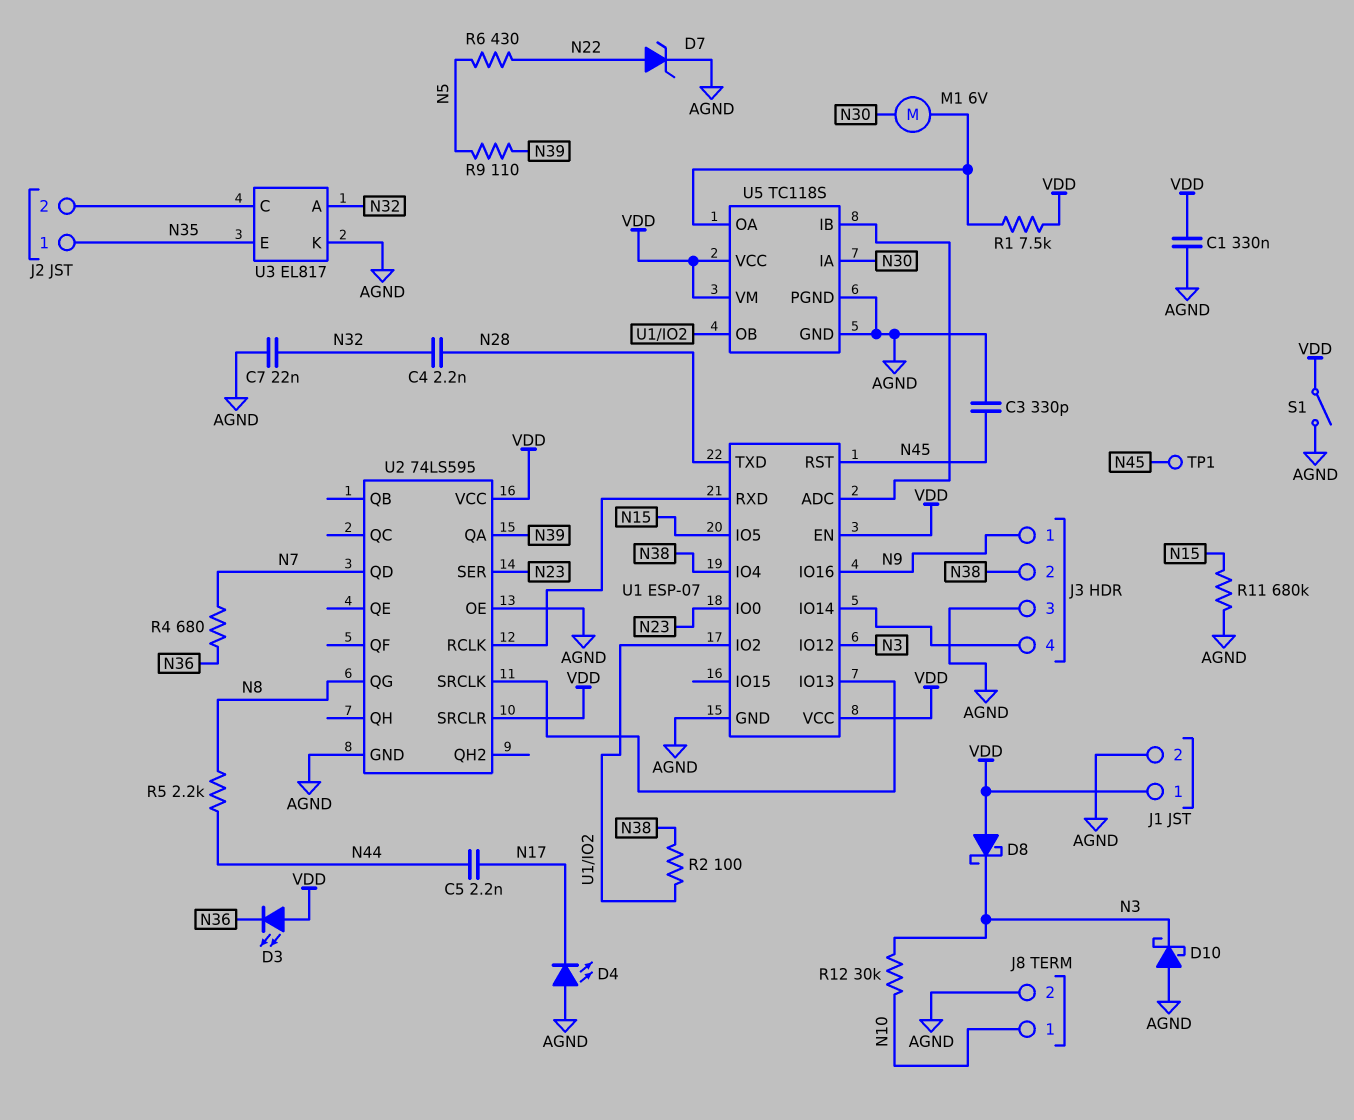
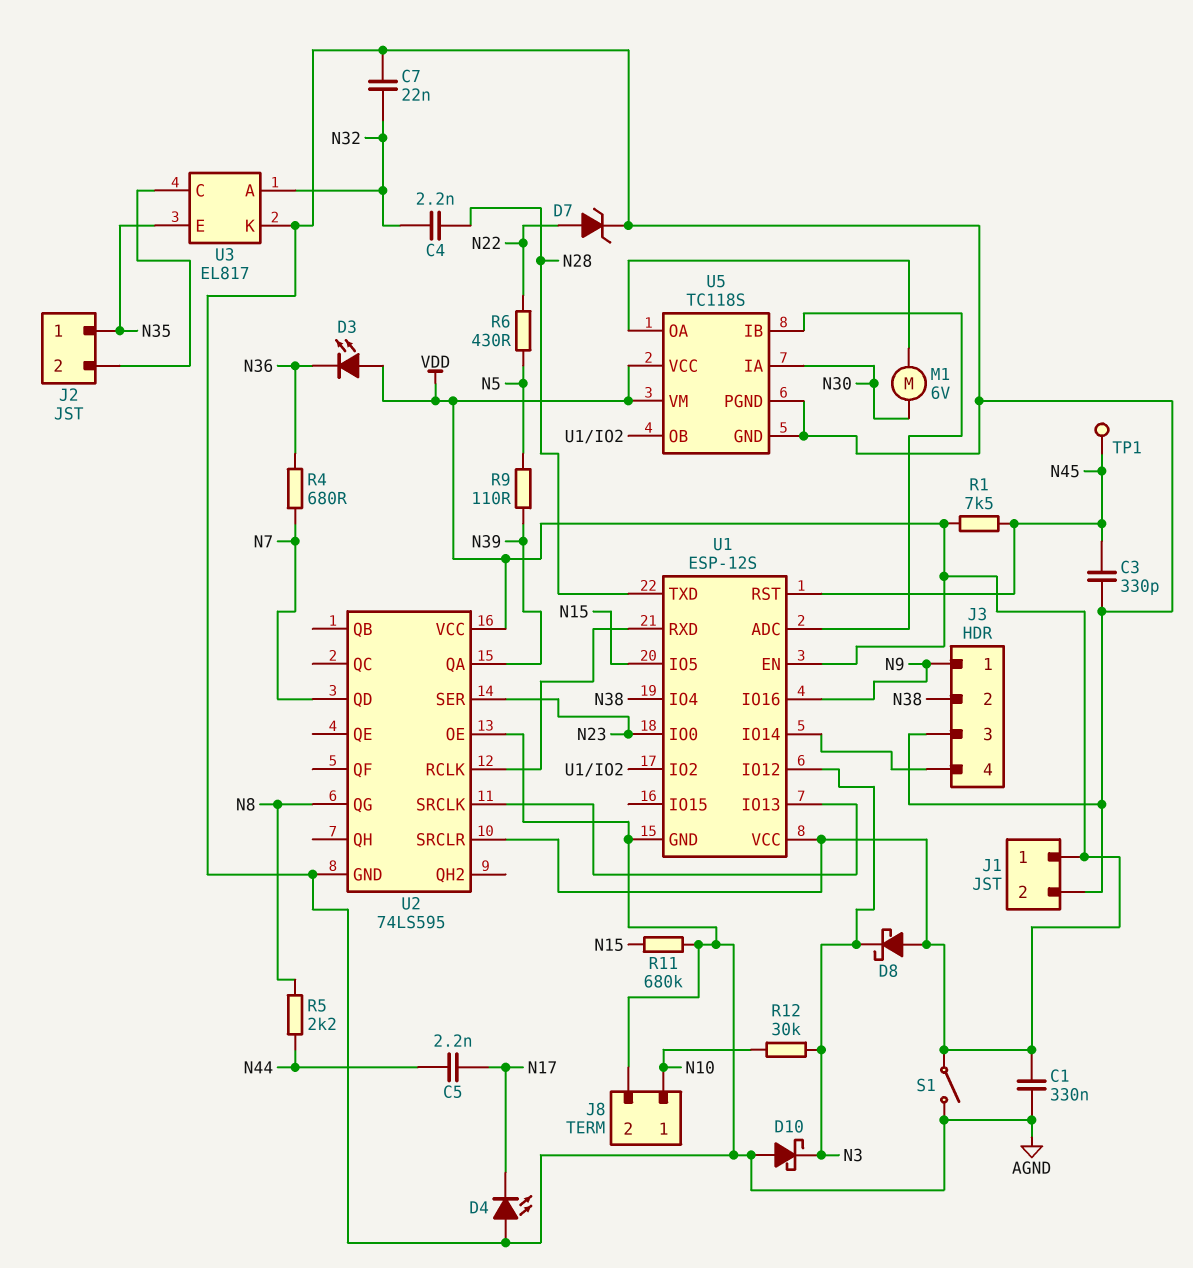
R1: 7.5k (U5/OA, VDD) -> 7.5k (N45, VDD)
R2: 100 (N38, U1/IO2) -> none
U1: ESP-07 -> ESP-12S

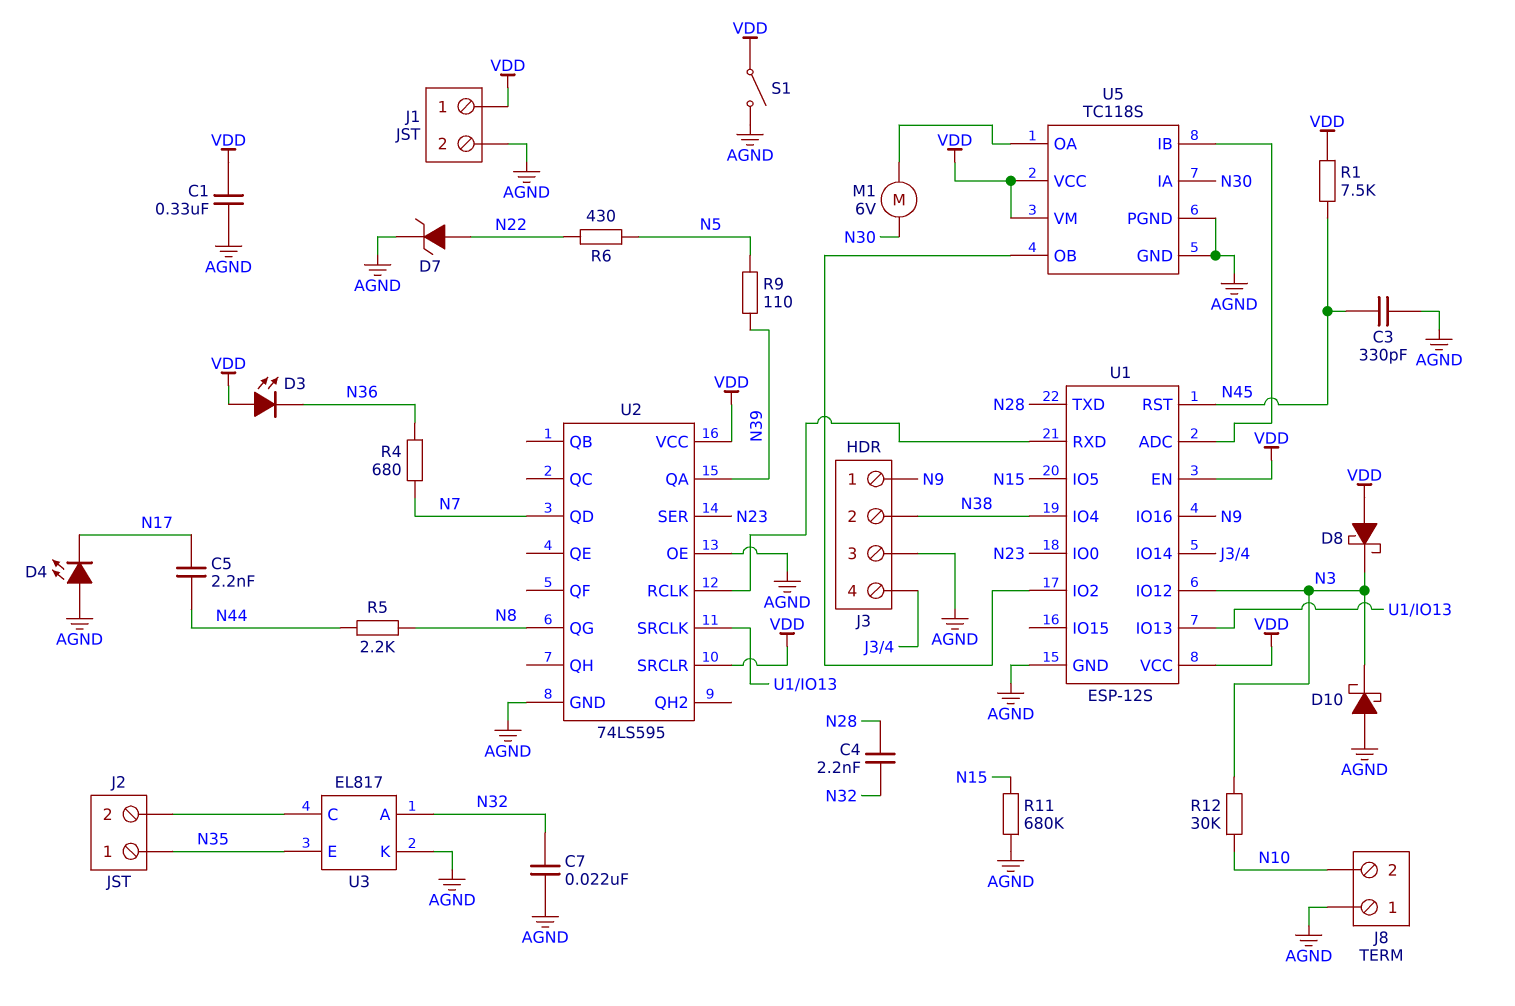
J8 pin 1: N10 -> AGND
J8 pin 2: AGND -> N10
TP1: test point (N45) -> none

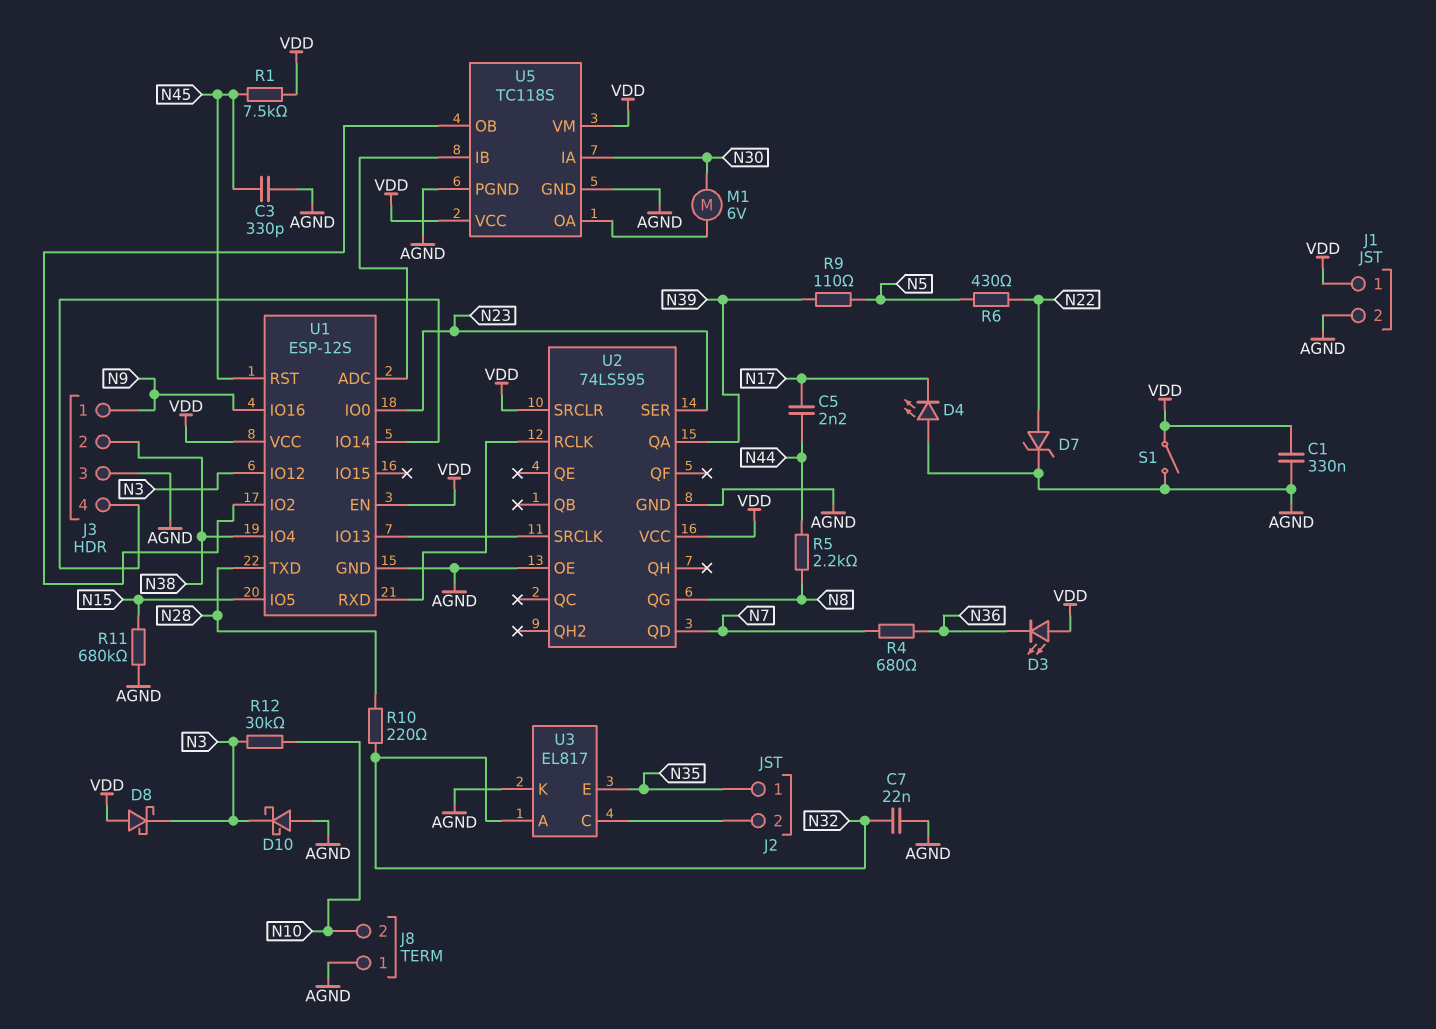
C4: 2.2nF (N28, N32) -> none
R10: none -> 220 (N28, N32)

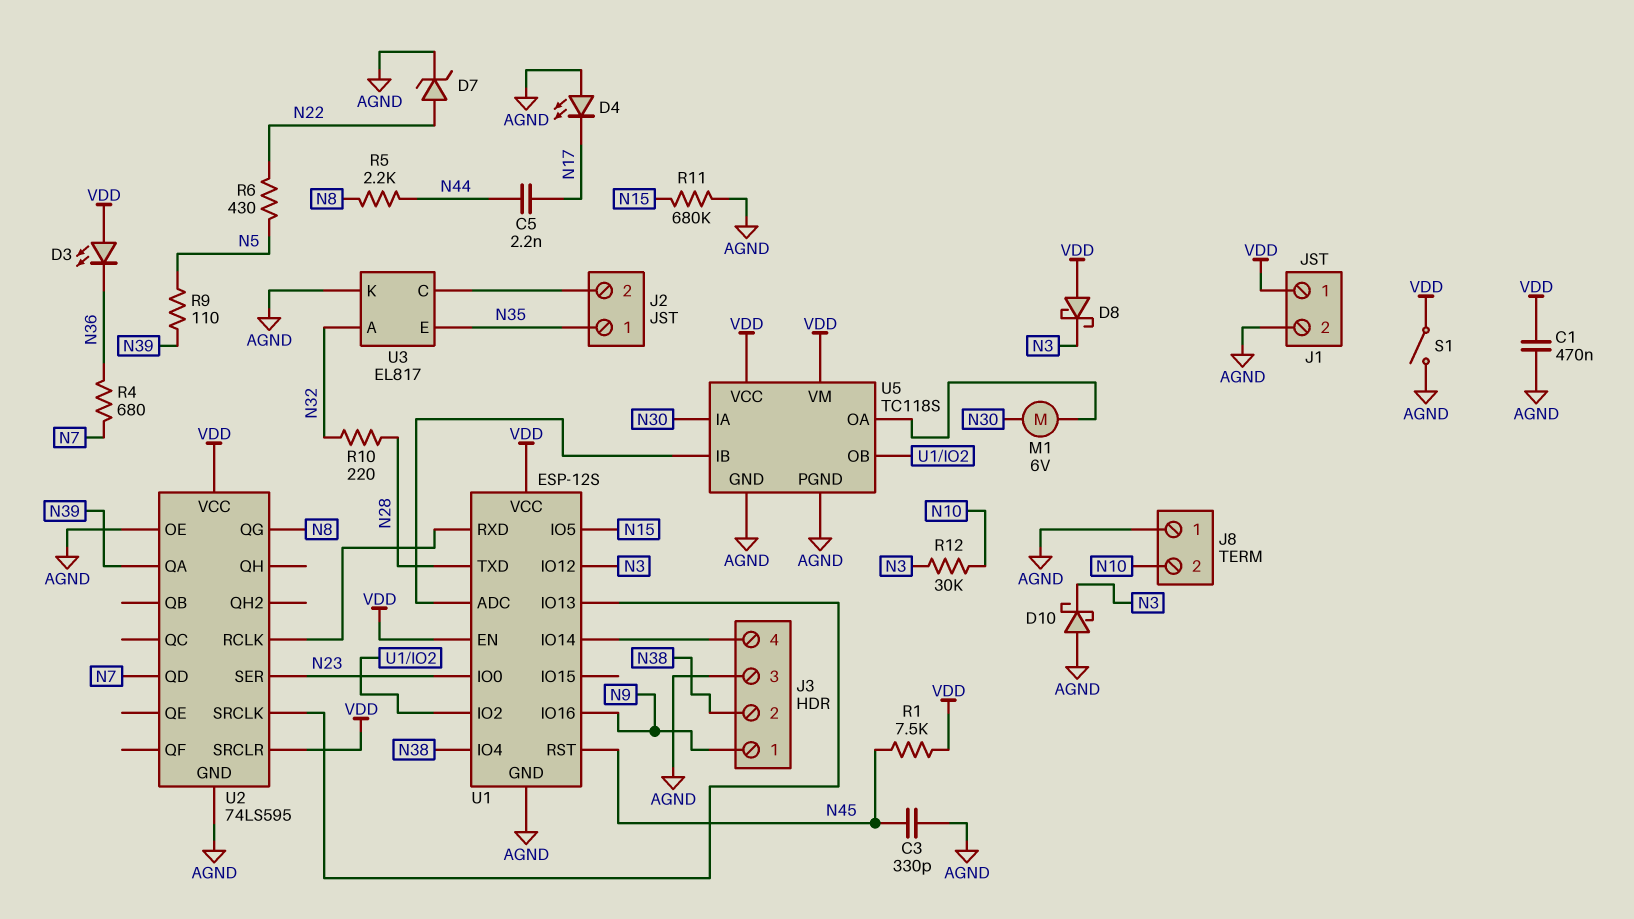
C1: 330nF (AGND, VDD) -> 470nF (AGND, VDD)
C7: 22nF (AGND, N32) -> none

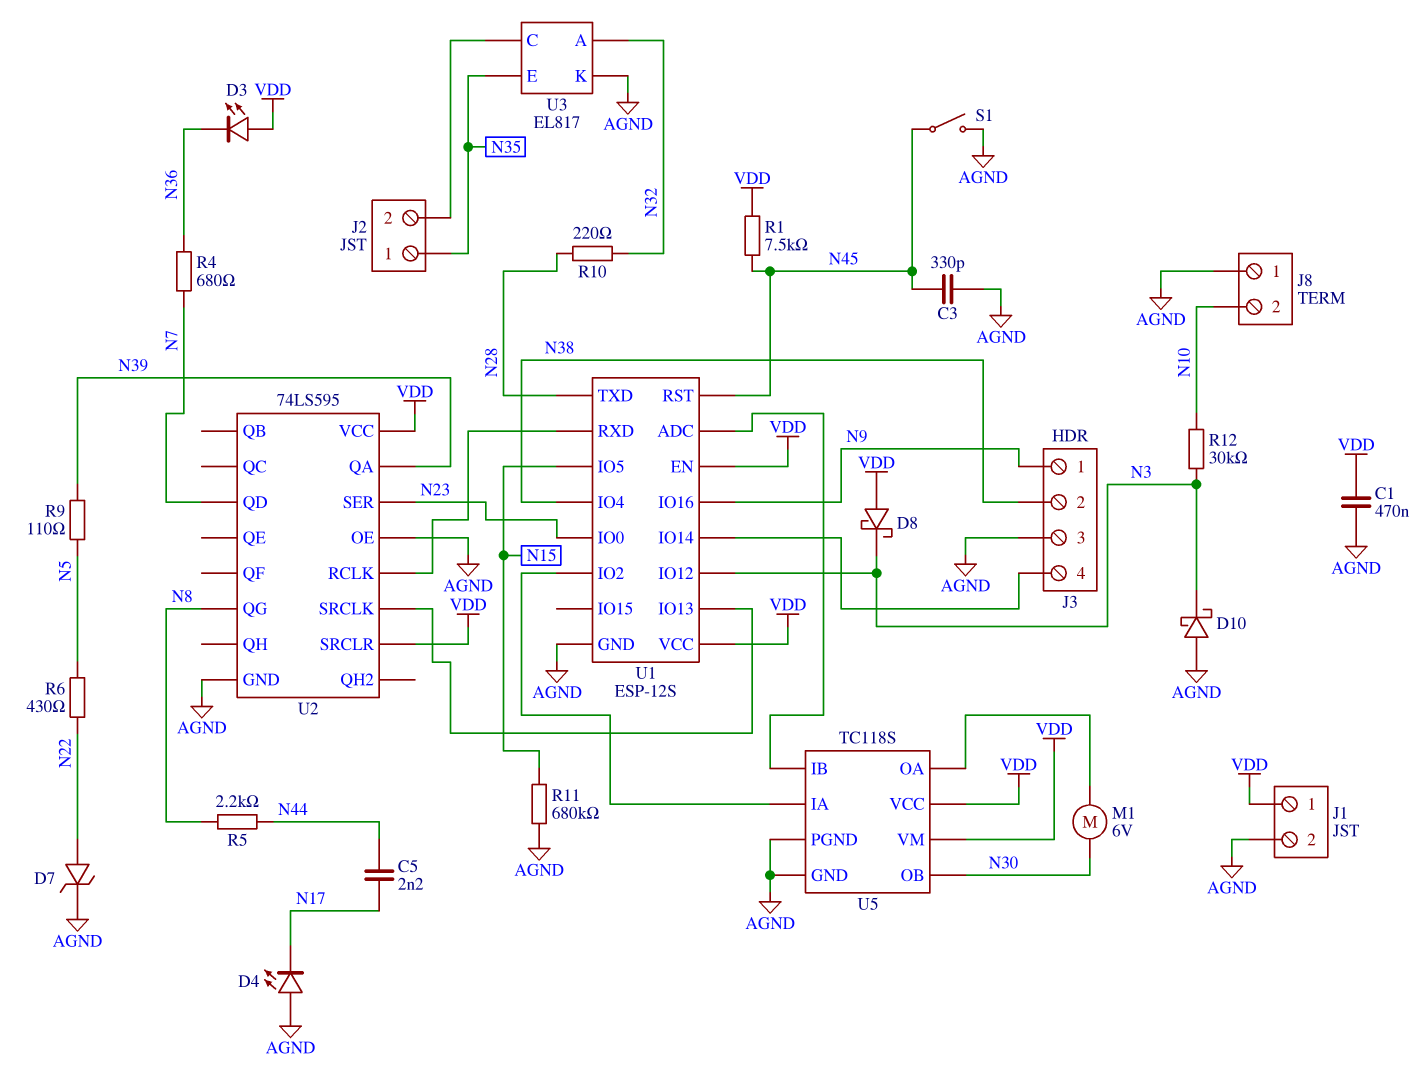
S1: switch (AGND, VDD) -> switch (AGND, N45)
U5 pin IA: N30 -> U1/IO2
U5 pin OB: U1/IO2 -> N30

